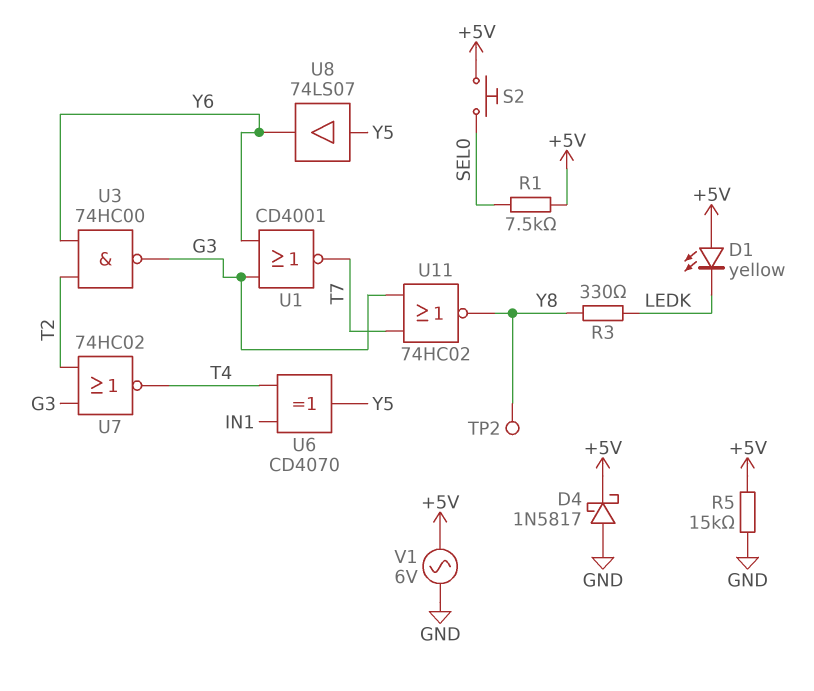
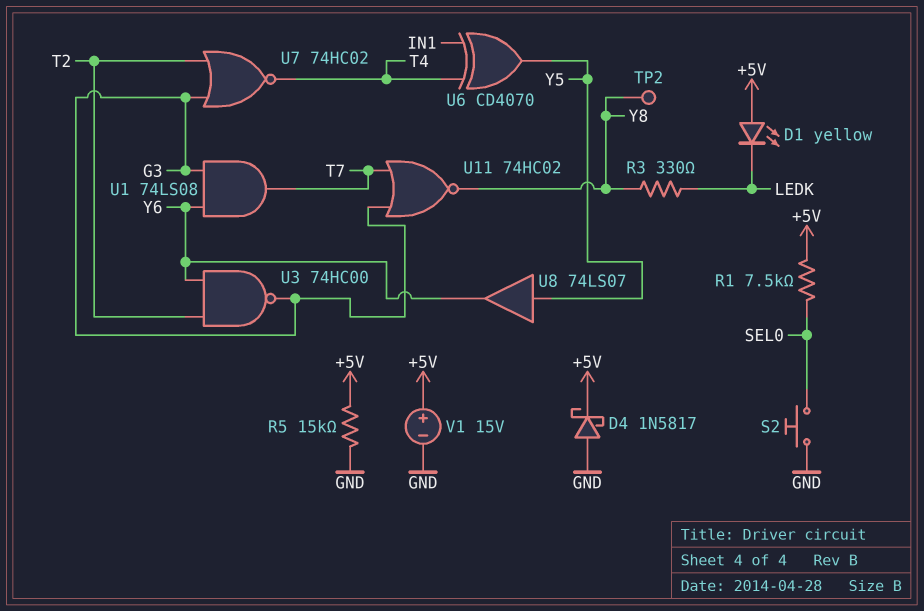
S2: button (+5V, SEL0) -> button (GND, SEL0)
U1: NOR CD4001 (in G3, in Y6, out T7) -> AND 74LS08 (in G3, in Y6, out T7)
V1: AC 6V (+5V, GND) -> 15V (plus +5V, minus GND)

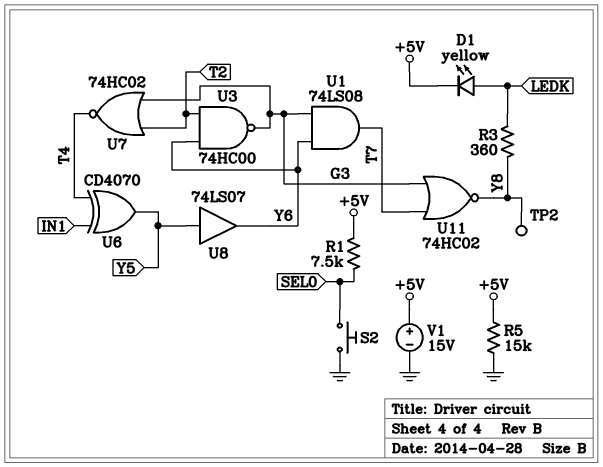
D1: LED yellow (A +5V, K LEDK) -> LED yellow (A LEDK, K +5V)
D4: schottky 1N5817 (A GND, K +5V) -> none
R3: 330 (LEDK, Y8) -> 360 (LEDK, Y8)

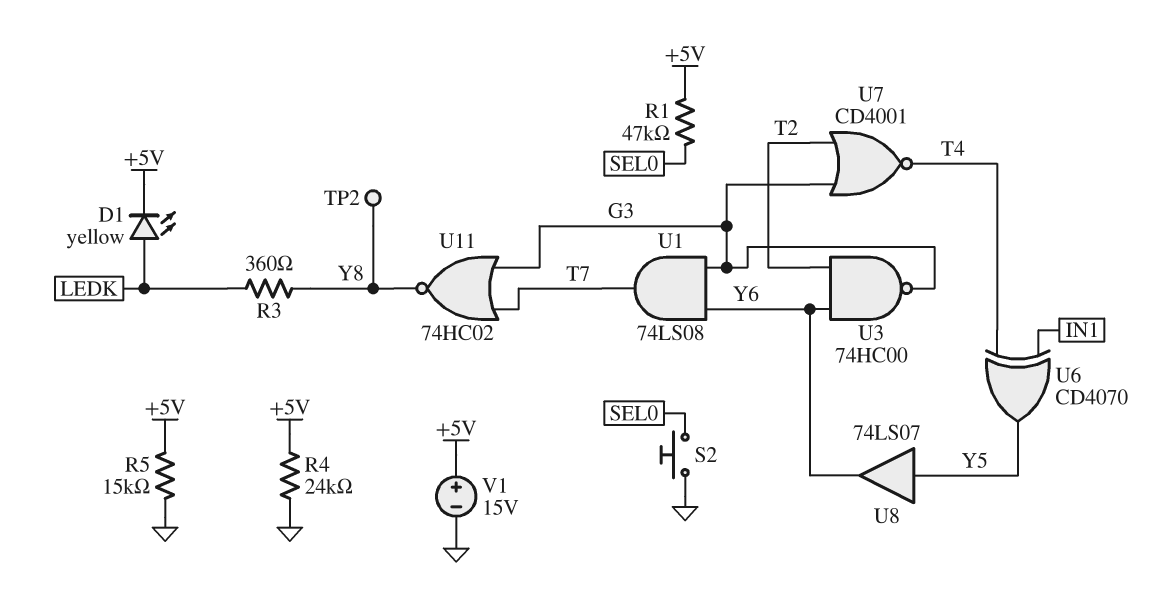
R1: 7.5k (+5V, SEL0) -> 47k (+5V, SEL0)
R4: none -> 24k (+5V, GND)
U7: NOR 74HC02 (in G3, in T2, out T4) -> NOR CD4001 (in G3, in T2, out T4)

